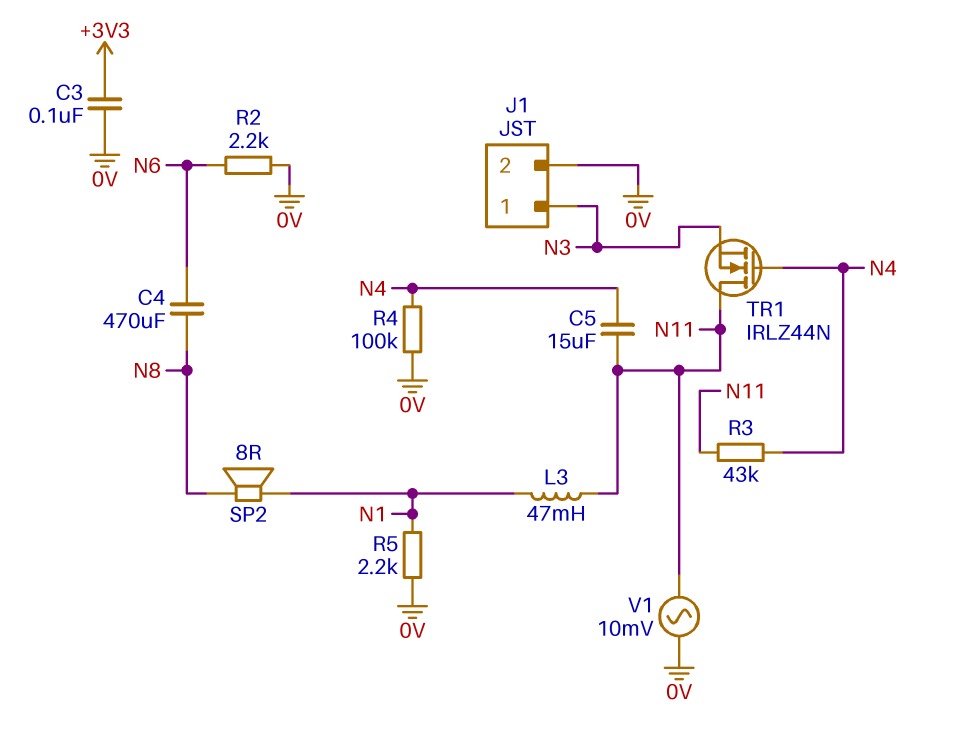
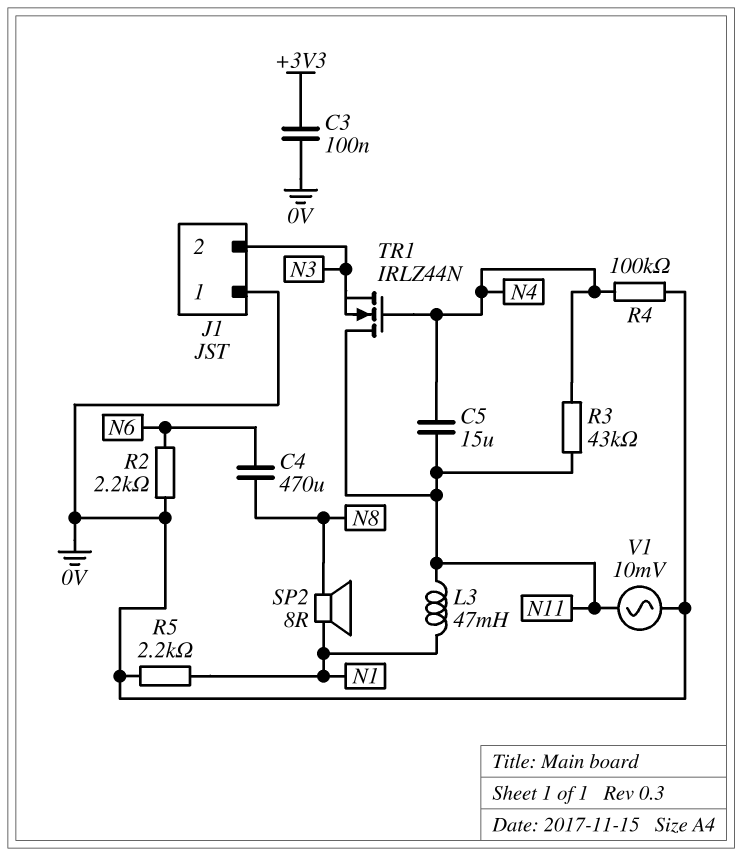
J1 pin 1: N3 -> 0V
J1 pin 2: 0V -> N3

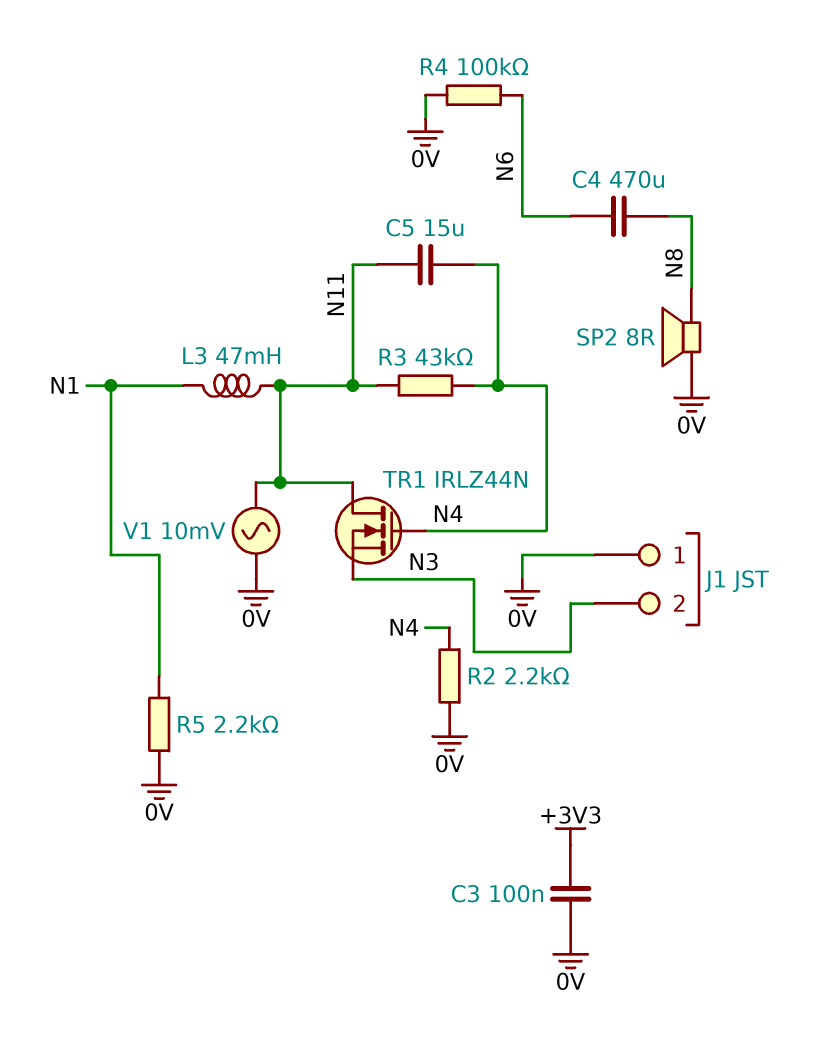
R2: 2.2k (0V, N6) -> 2.2k (0V, N4)
R4: 100k (0V, N4) -> 100k (0V, N6)
SP2: speaker 8R (N1, N8) -> speaker 8R (0V, N8)

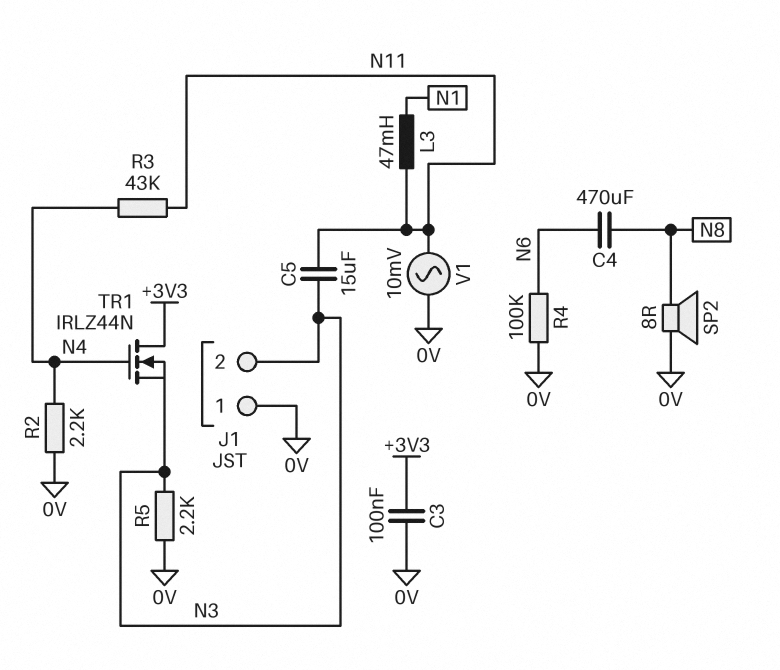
C5: 15uF (N4, N11) -> 15uF (N3, N11)
R5: 2.2k (0V, N1) -> 2.2k (0V, N3)
TR1: NMOS IRLZ44N (G N4, D N11, S N3) -> NMOS IRLZ44N (G N4, D +3V3, S N3)

